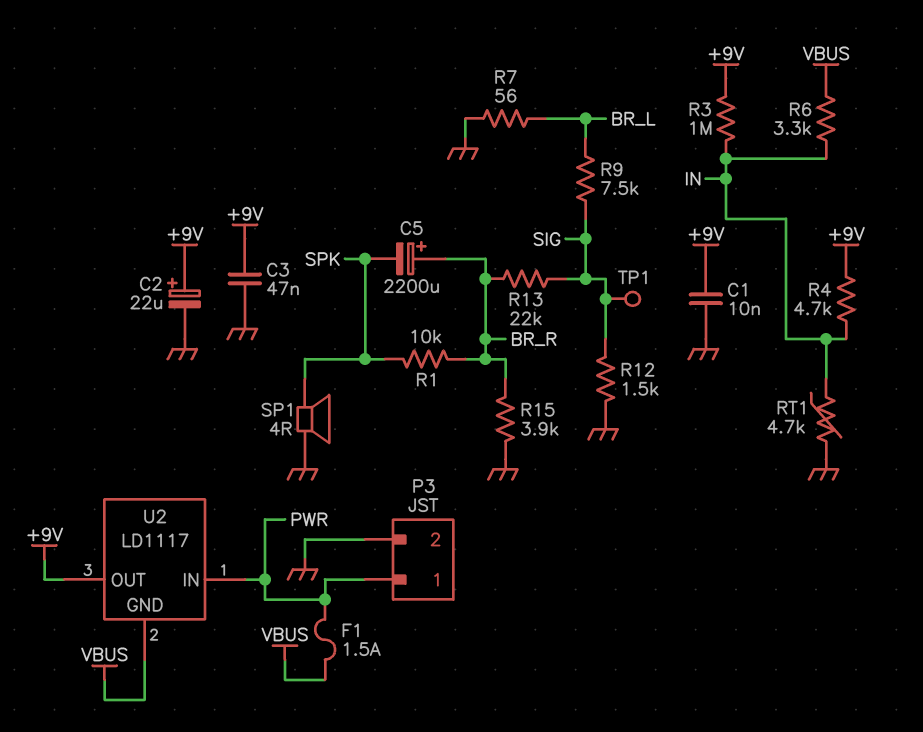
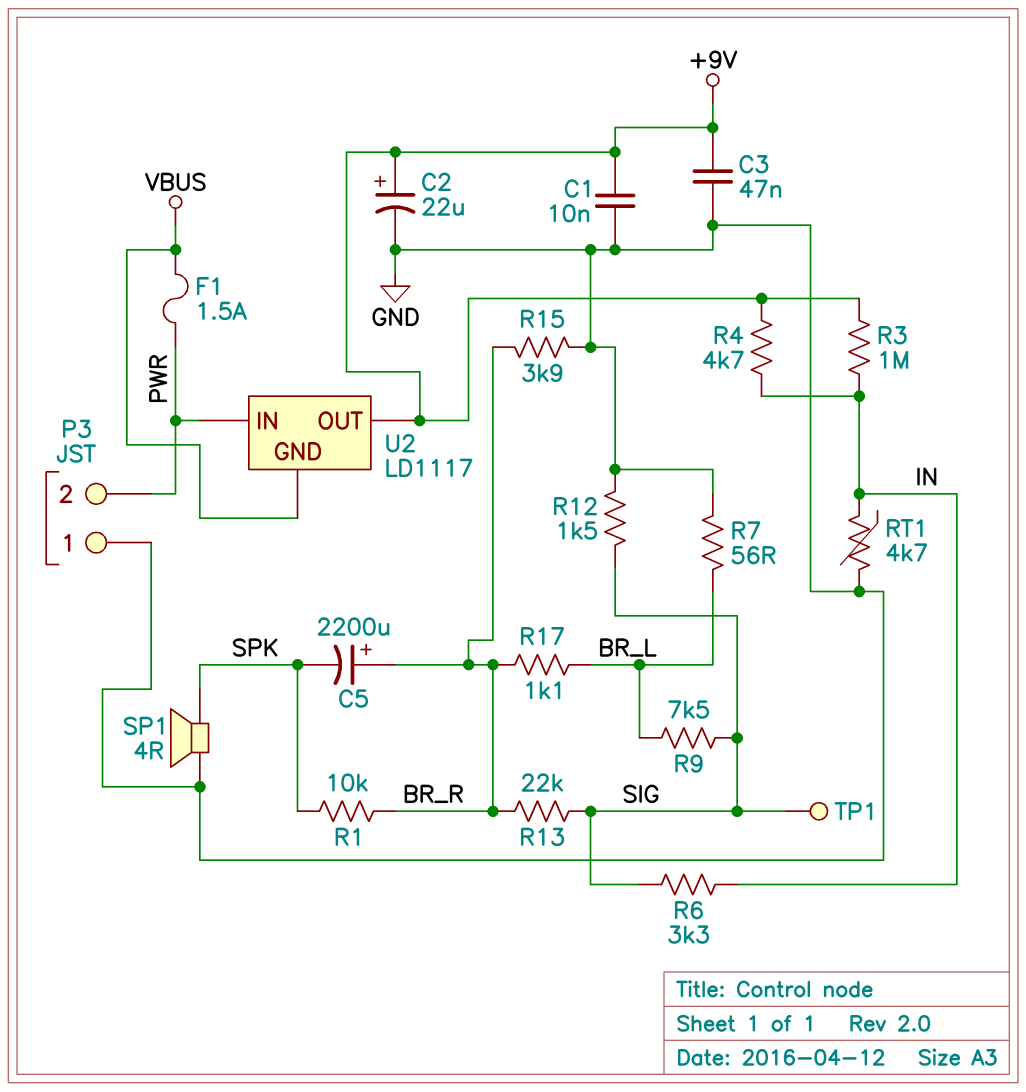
P3 pin 1: PWR -> GND
P3 pin 2: GND -> PWR
R6: 3.3k (IN, VBUS) -> 3.3k (IN, SIG)
R17: none -> 1.1k (BR_L, BR_R)

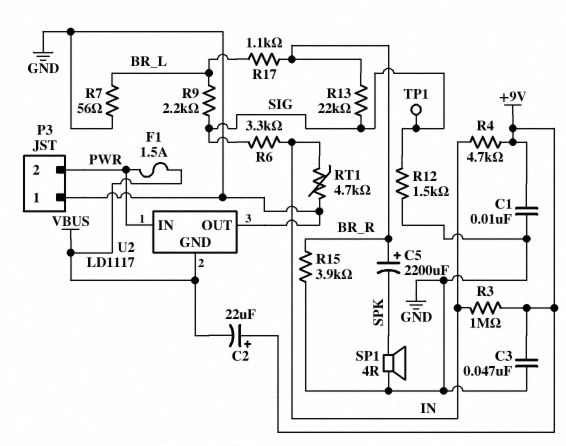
C2: 22uF (plus +9V, minus GND) -> 22uF (plus +9V, minus VBUS)
R1: 10k (BR_R, SPK) -> none
R9: 7.5k (BR_L, SIG) -> 2.2k (BR_L, SIG)
U2 pin OUT: +9V -> GND

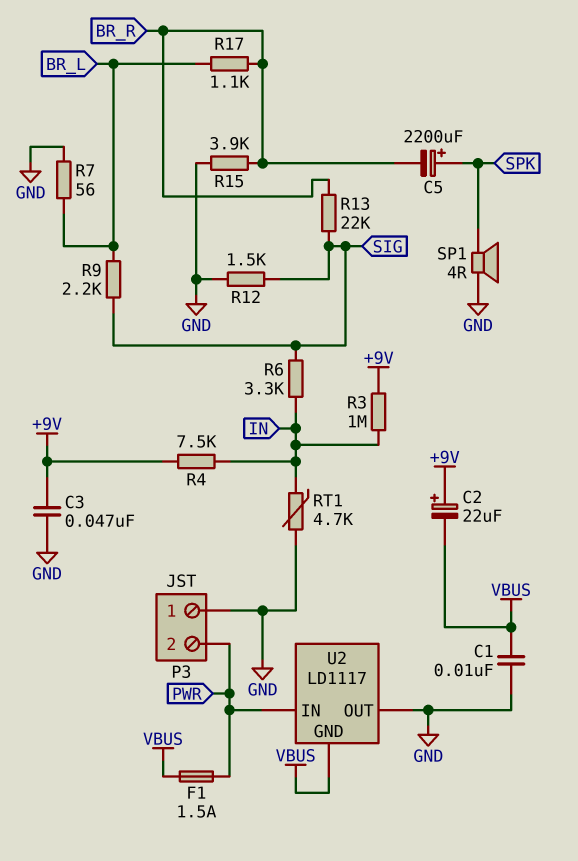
C1: 10nF (+9V, GND) -> 10nF (GND, VBUS)
C5: 2200uF (plus BR_R, minus SPK) -> 2200uF (plus SPK, minus BR_R)
R4: 4.7k (+9V, IN) -> 7.5k (+9V, IN)
TP1: test point (SIG) -> none

